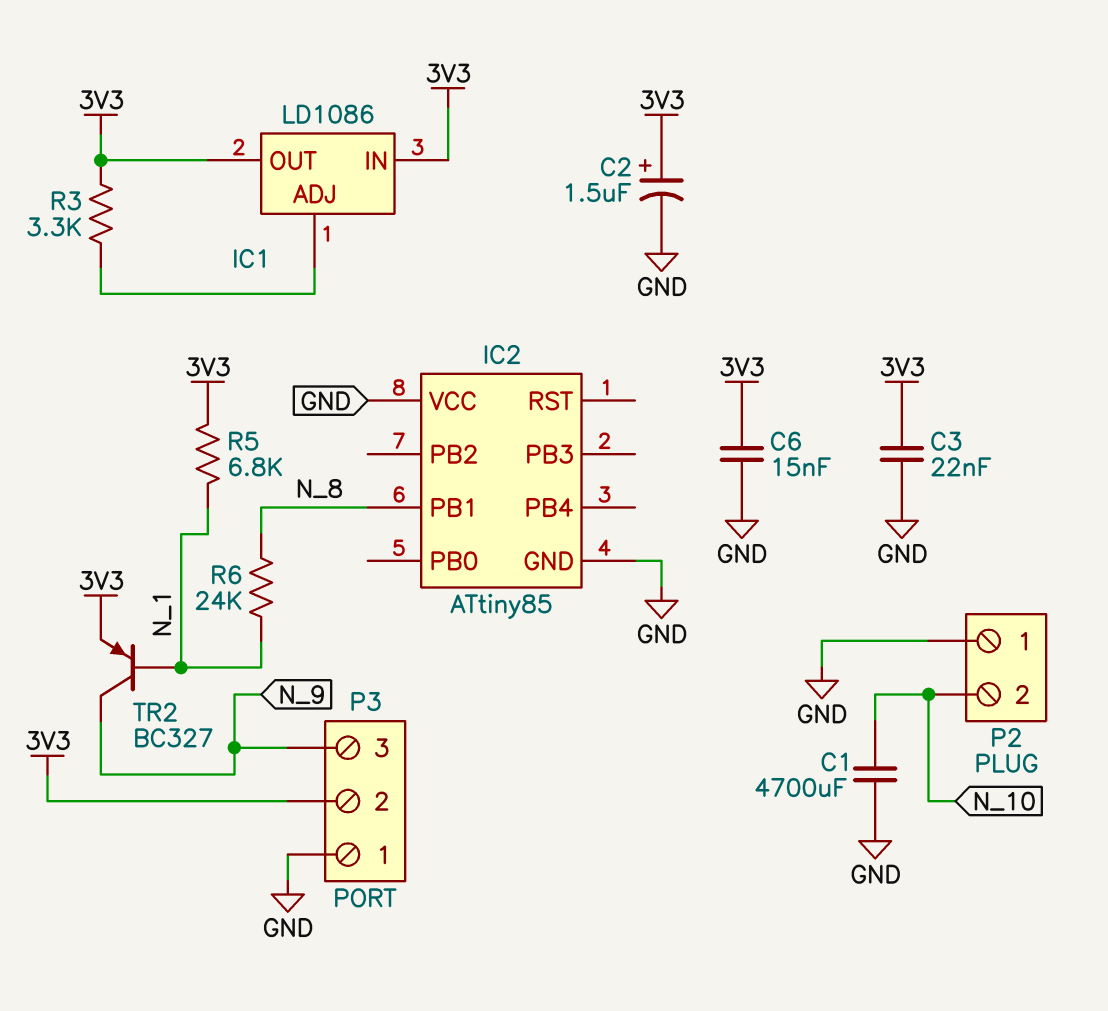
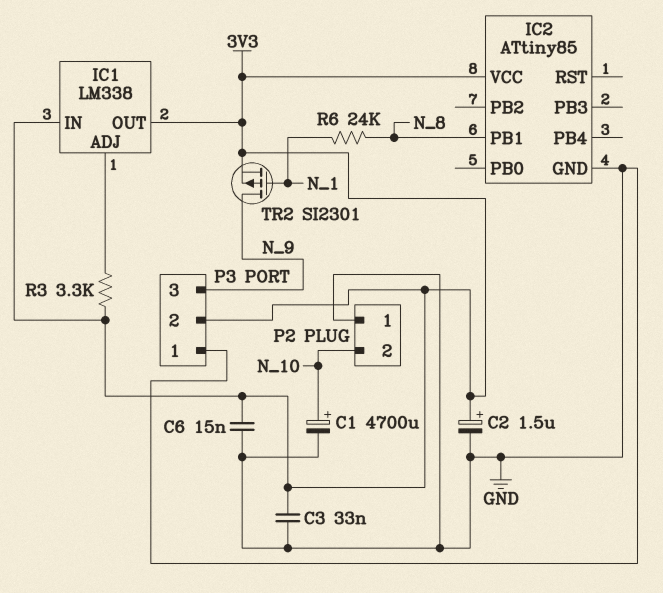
C1: 4700uF (GND, N_10) -> 4700uF (plus N_10, minus GND)
C3: 22nF (3V3, GND) -> 33nF (3V3, GND)
IC1: LD1086 -> LM338
IC2 pin VCC: GND -> 3V3
R5: 6.8k (3V3, N_1) -> none
TR2: PNP BC327 (B N_1, C N_9, E 3V3) -> PMOS SI2301 (G N_1, D N_9, S 3V3)

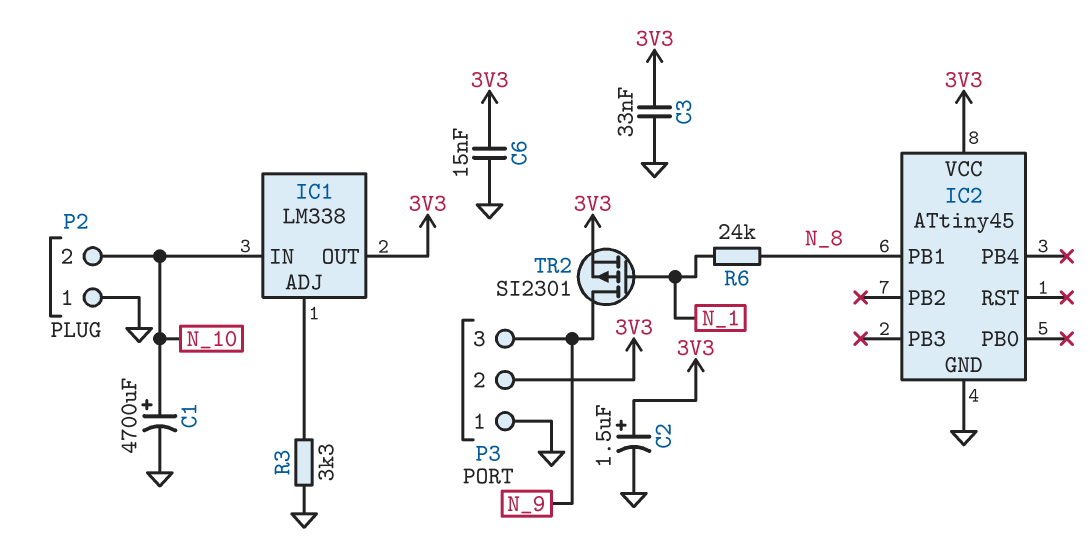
IC1 pin IN: 3V3 -> N_10
IC2: ATtiny85 -> ATtiny45
R3: 3.3k (3V3, IC1/ADJ) -> 3.3k (GND, IC1/ADJ)

